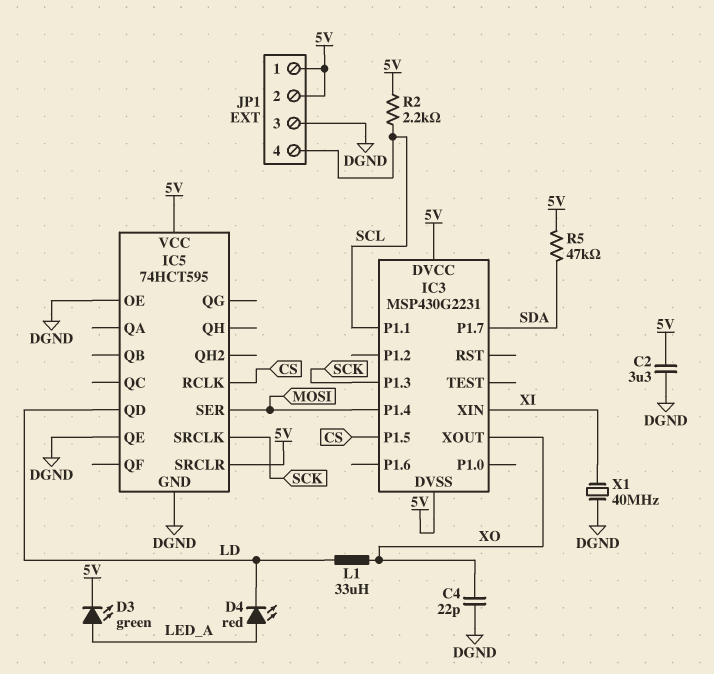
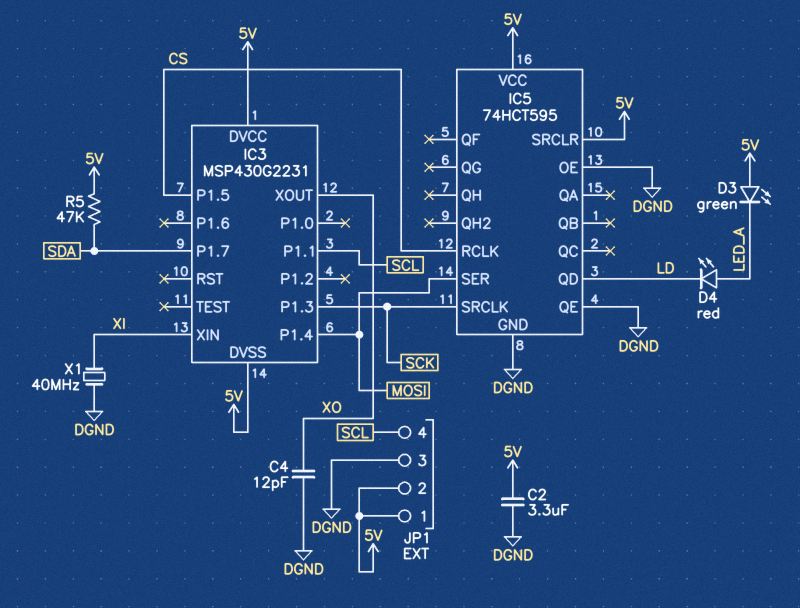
C4: 22pF (DGND, XO) -> 12pF (DGND, XO)
D3: LED green (A LED_A, K 5V) -> LED green (A 5V, K LED_A)
L1: 33uH (LD, XO) -> none
R2: 2.2k (5V, SCL) -> none

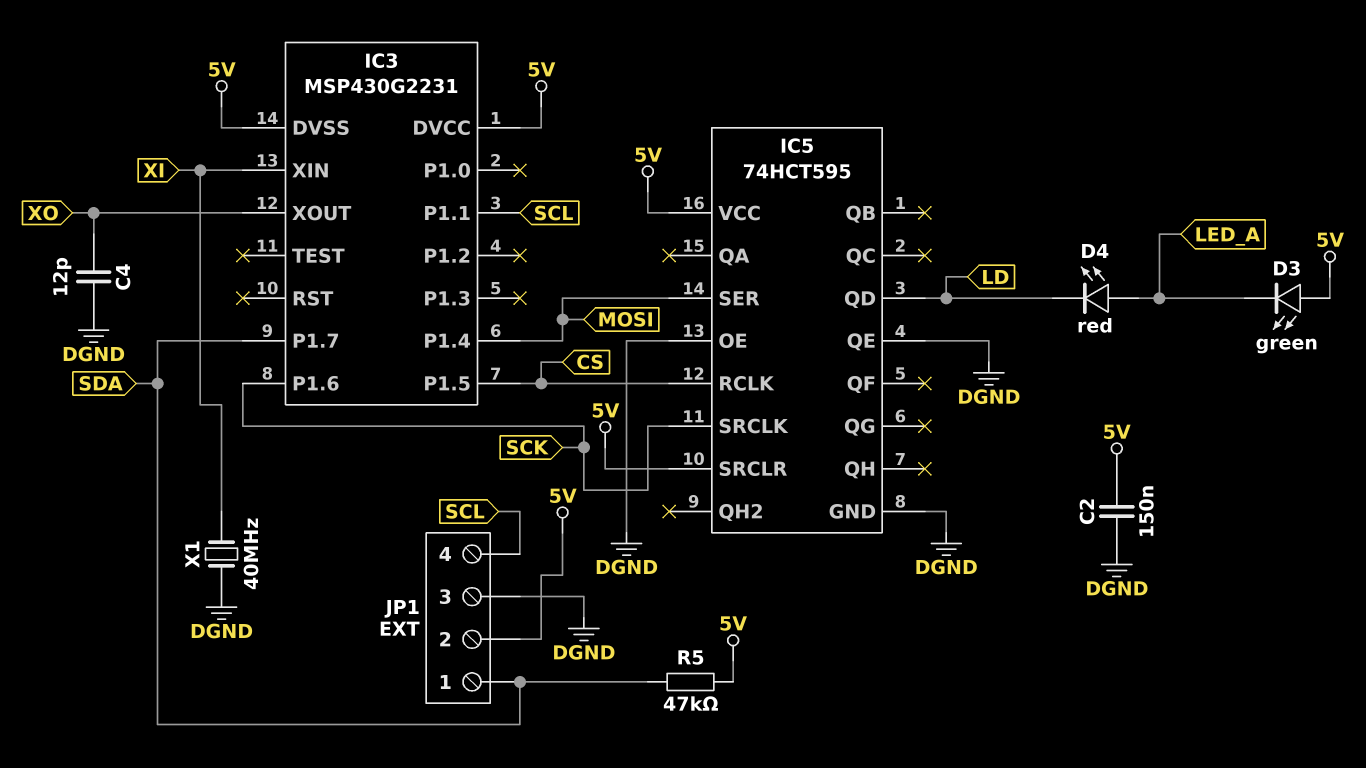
C2: 3.3uF (5V, DGND) -> 150nF (5V, DGND)
IC3 pin P1.3: SCK -> none
IC3 pin P1.6: none -> SCK
JP1 pin 1: 5V -> SDA

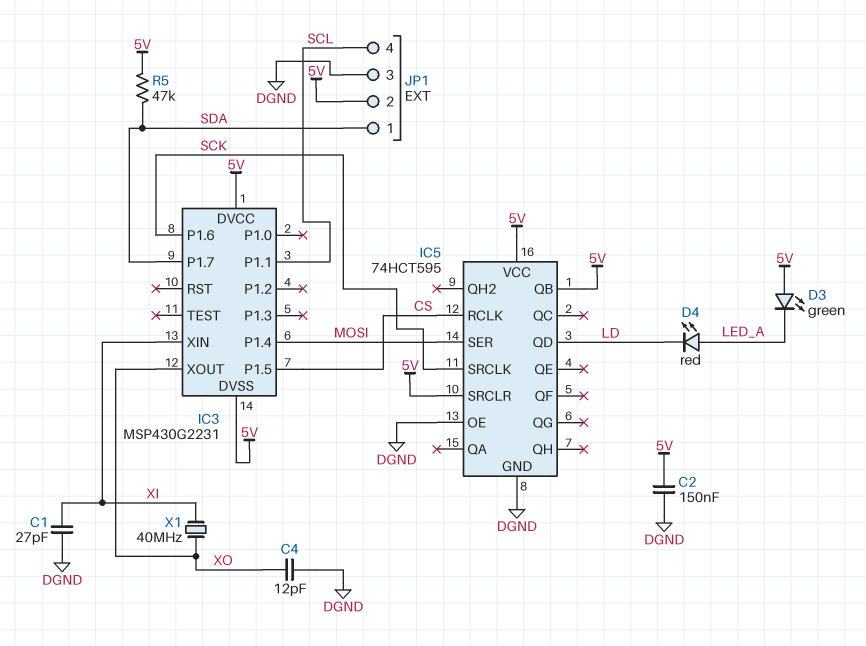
C1: none -> 27pF (DGND, XI)
IC5 pin QB: none -> 5V
IC5 pin QE: DGND -> none
X1: 40MHz (DGND, XI) -> 40MHz (XI, XO)

